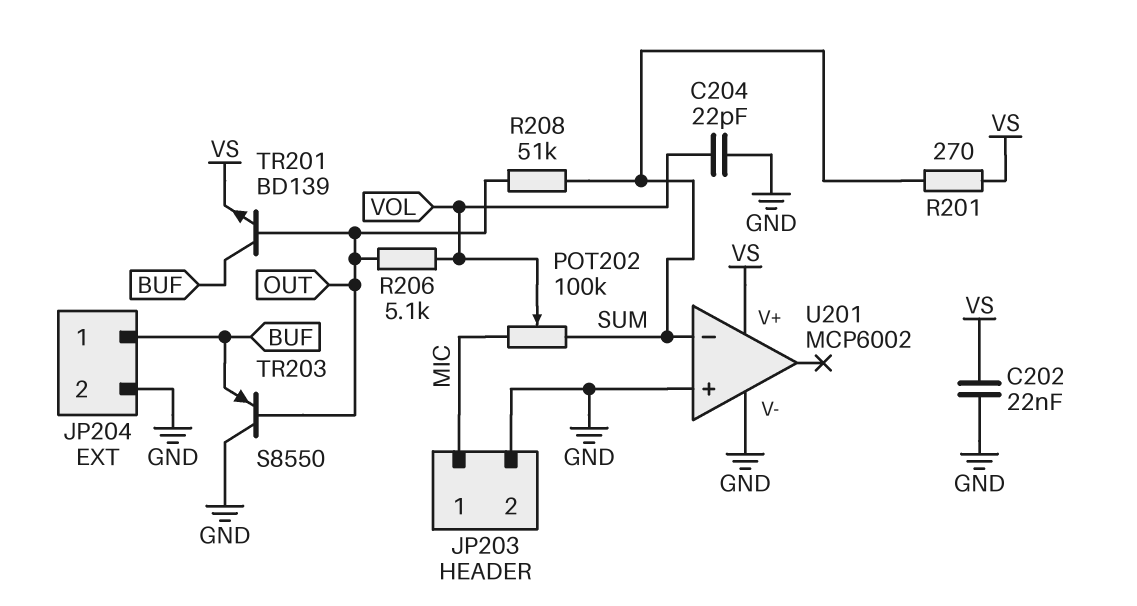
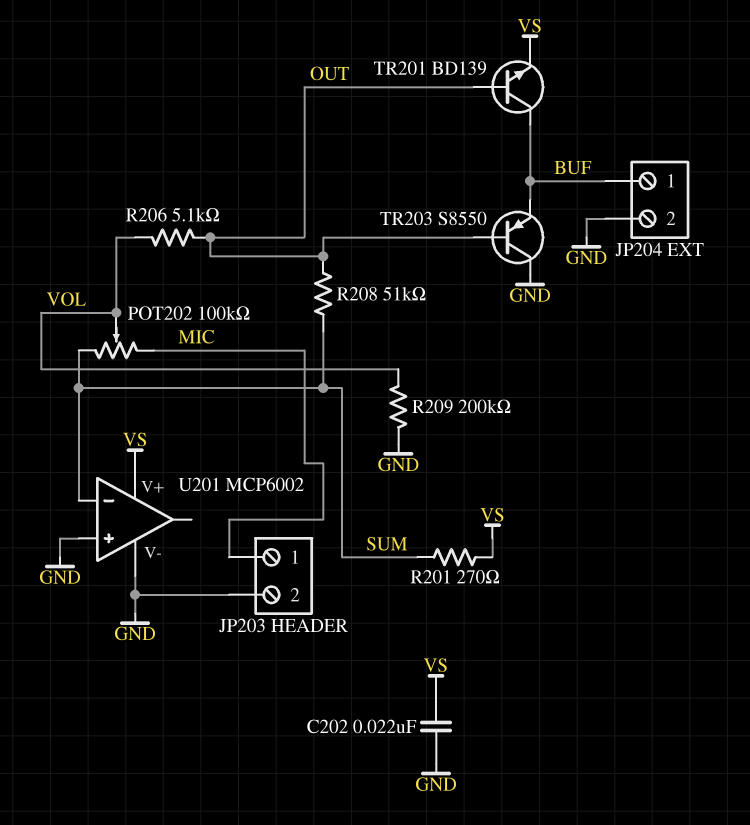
C204: 22pF (GND, VOL) -> none
R209: none -> 200k (GND, VOL)

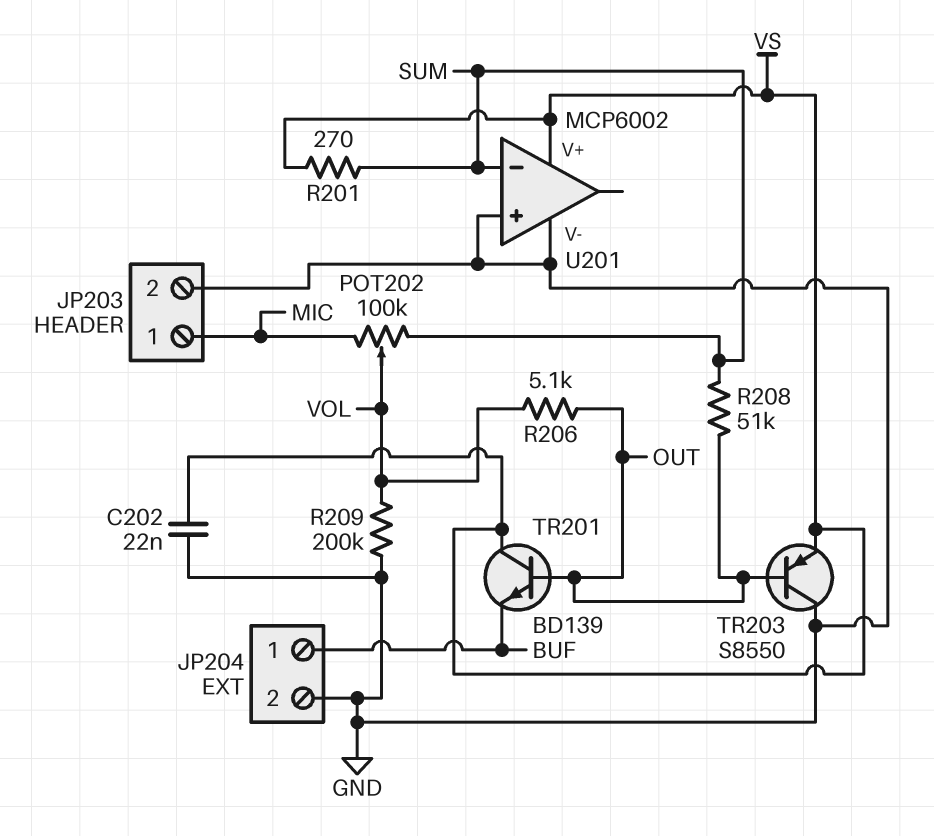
TR201: NPN BD139 (B OUT, C BUF, E VS) -> NPN BD139 (B OUT, C VS, E BUF)
TR203: PNP S8550 (B OUT, C GND, E BUF) -> PNP S8550 (B OUT, C GND, E VS)

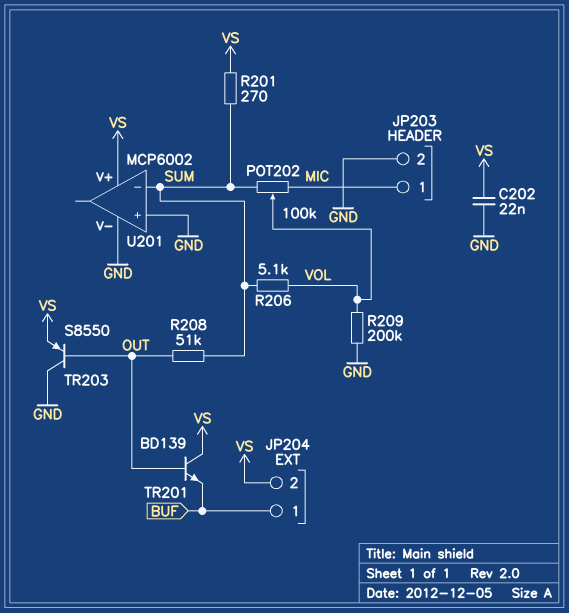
JP204 pin 2: GND -> VS
R206: 5.1k (OUT, VOL) -> 5.1k (SUM, VOL)

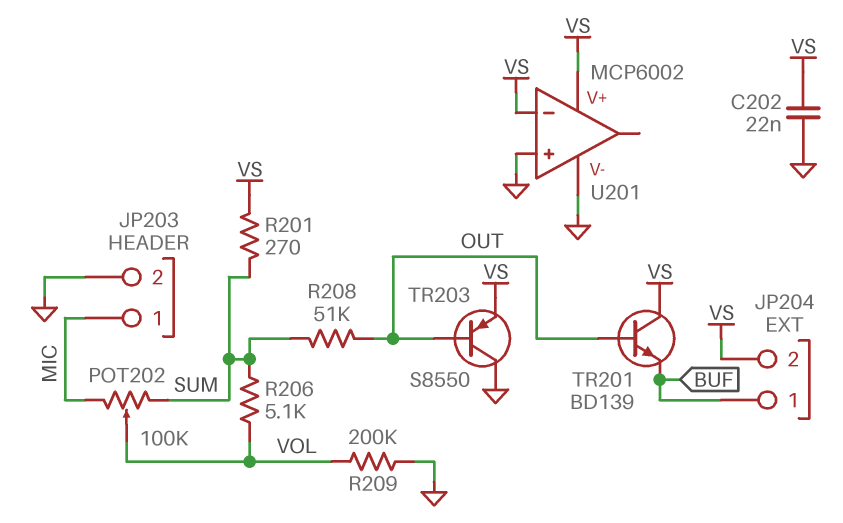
U201 pin in-: SUM -> VS

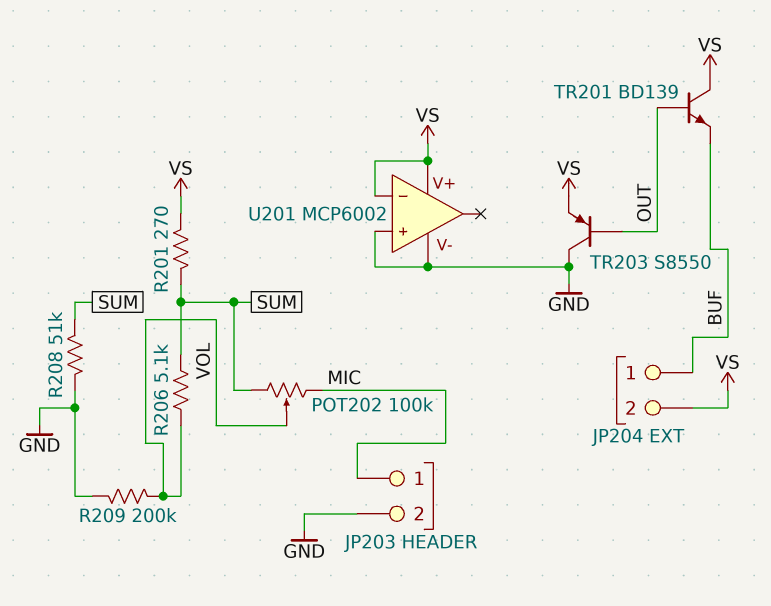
C202: 22nF (GND, VS) -> none
R208: 51k (OUT, SUM) -> 51k (GND, SUM)

